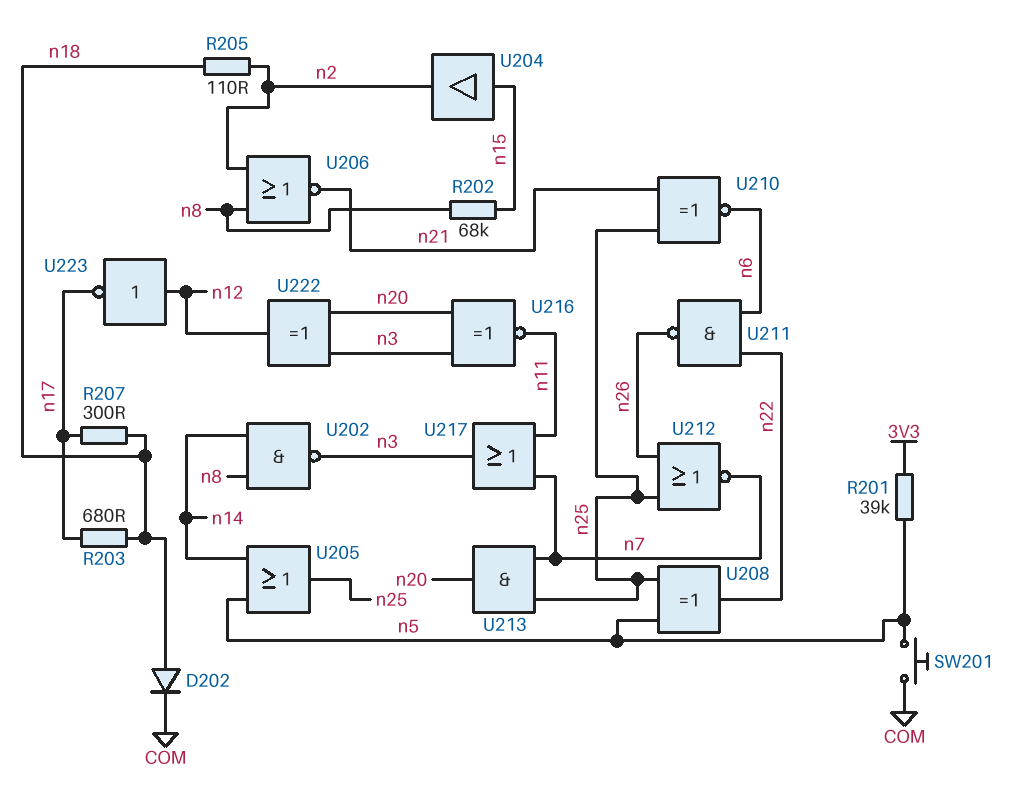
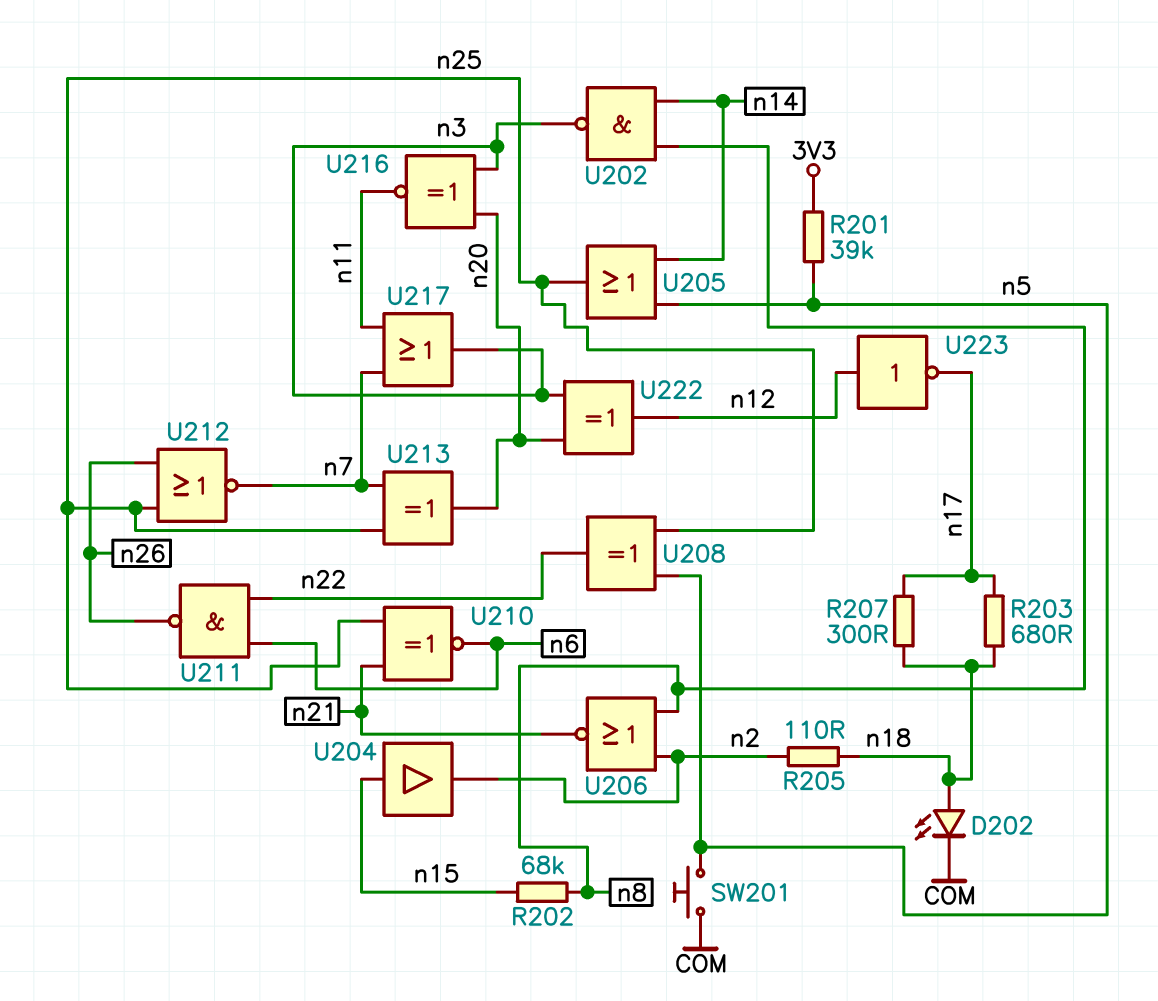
D202: diode (A n18, K COM) -> LED (A n18, K COM)
U213: AND (in n7, in n25, out n20) -> XOR (in n7, in n25, out n20)

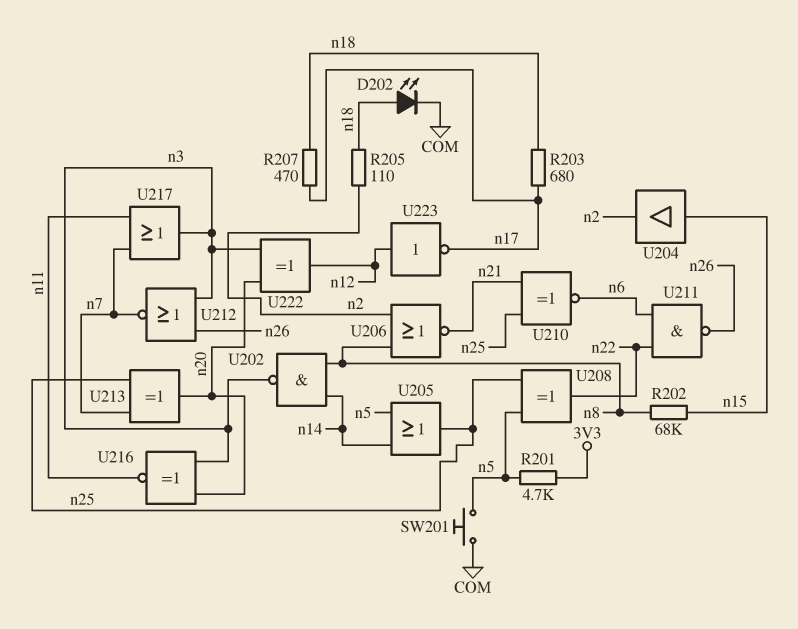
R201: 39k (3V3, n5) -> 4.7k (3V3, n5)
R207: 300 (n17, n18) -> 470 (n17, n18)
U212: NOR (in n25, in n26, out n7) -> NOR (in n3, in n26, out n7)

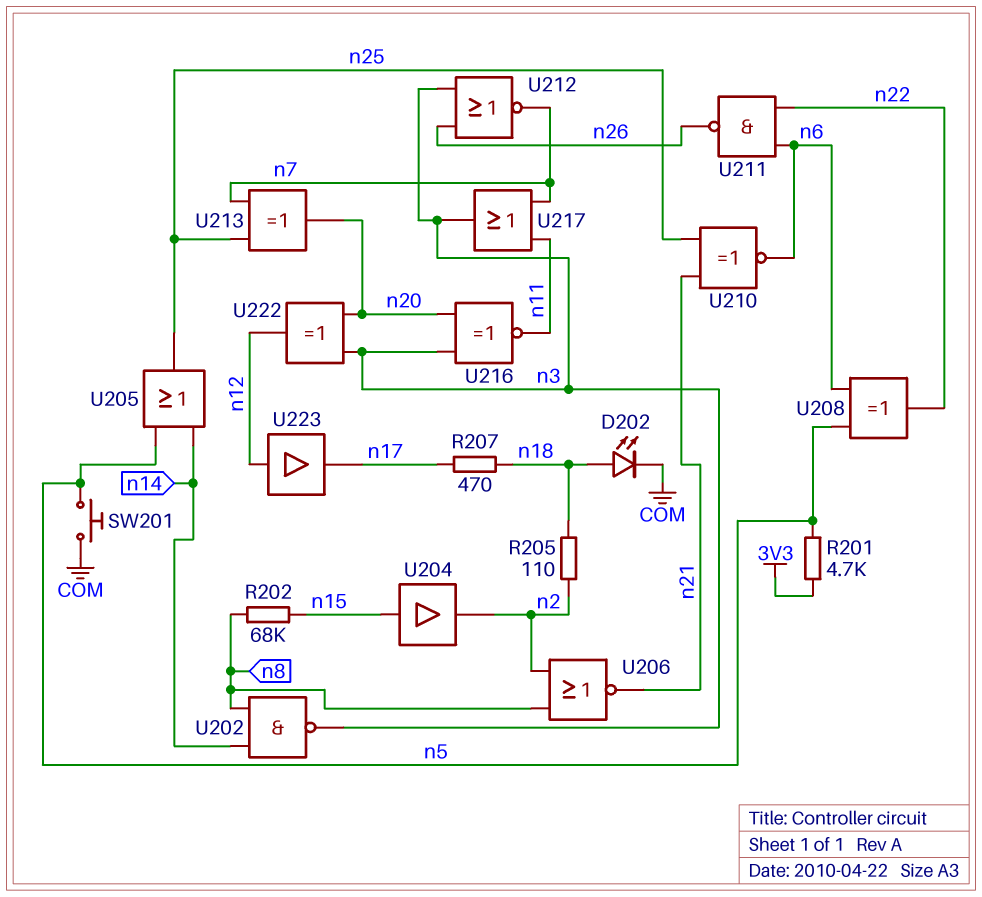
R203: 680 (n17, n18) -> none
U208: XOR (in n5, in n25, out n22) -> XOR (in n5, in n6, out n22)
U223: NOT (in n12, out n17) -> buffer (in n12, out n17)

